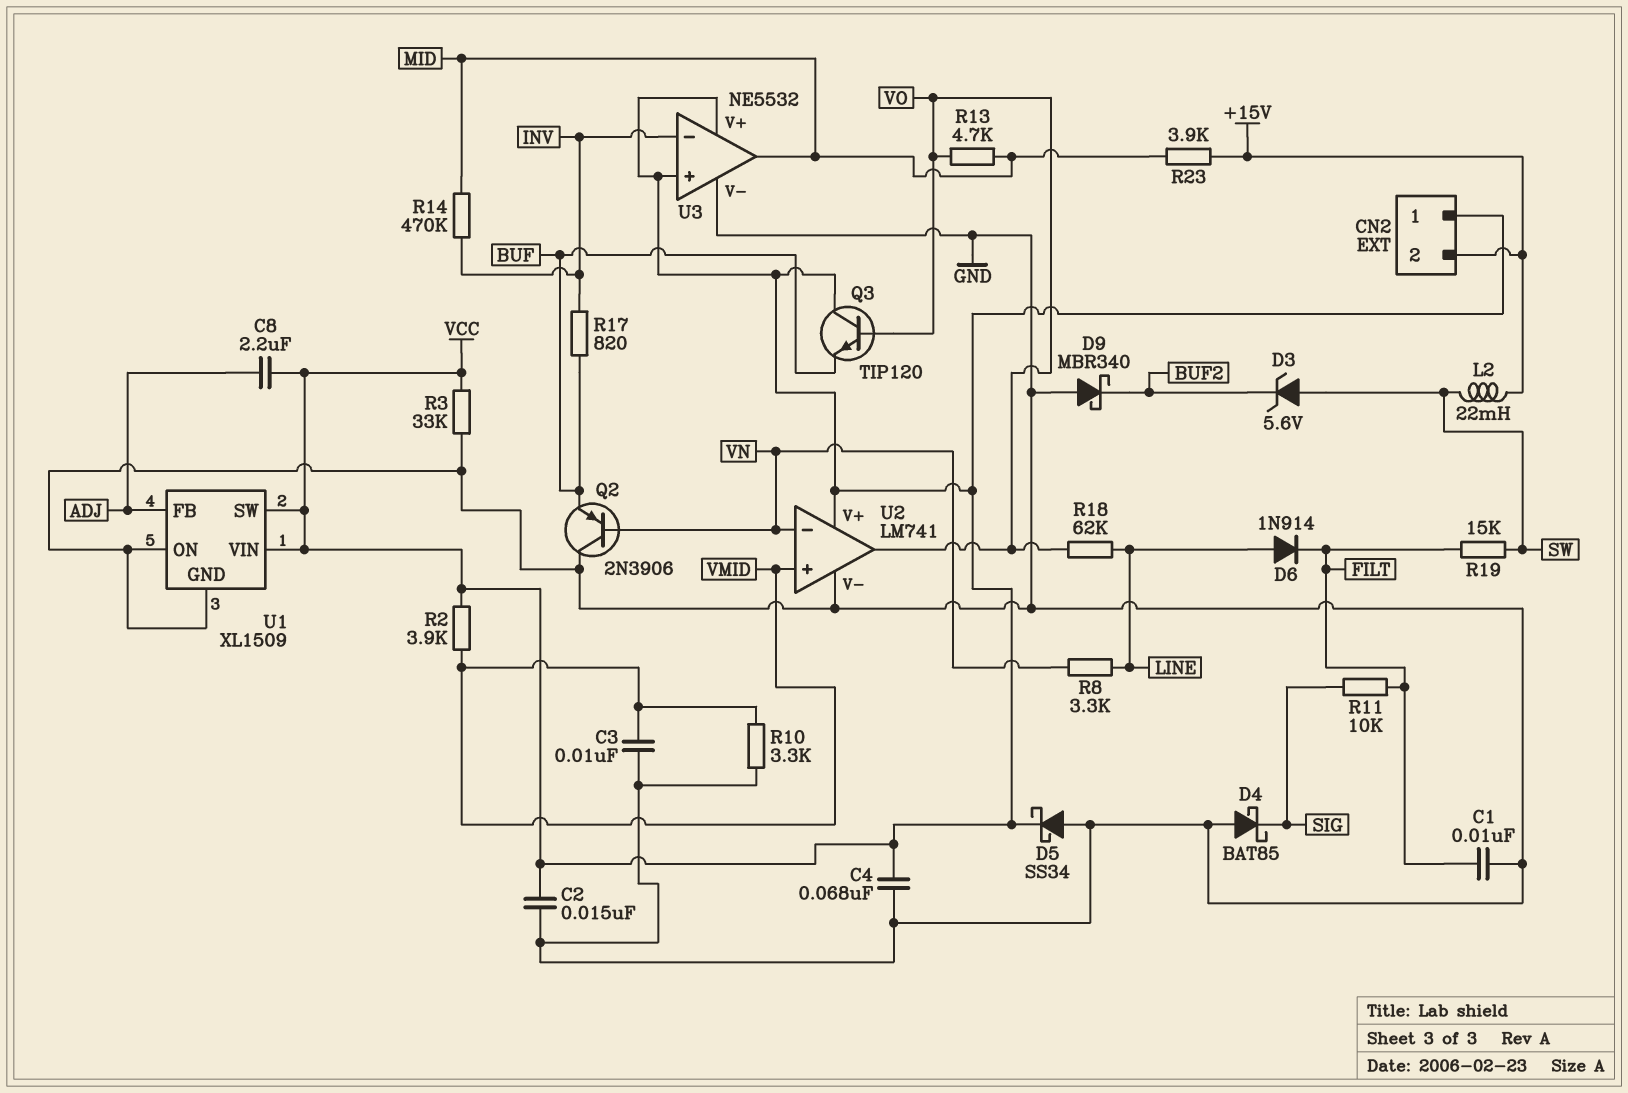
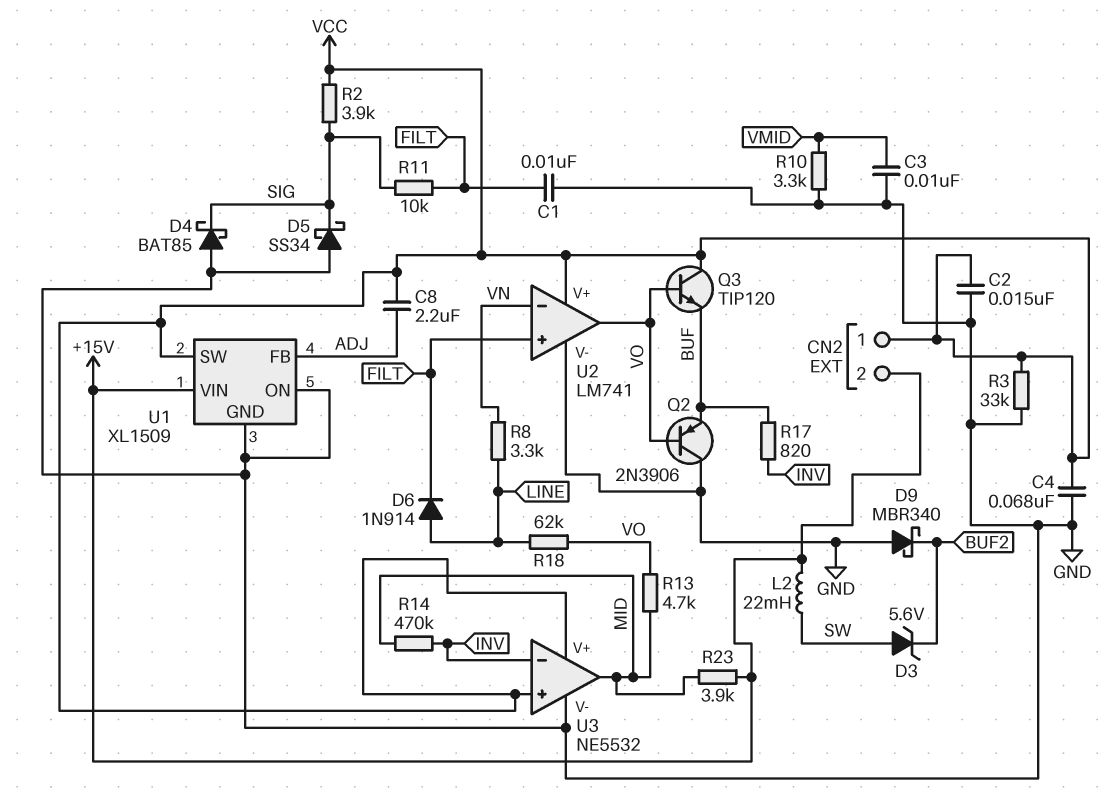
D5: schottky SS34 (A GND, K VCC) -> schottky SS34 (A GND, K SIG)
Q2: PNP 2N3906 (B VN, C GND, E BUF) -> PNP 2N3906 (B VO, C GND, E BUF)
R2: 3.9k (VCC, VMID) -> 3.9k (SIG, VCC)
R19: 15k (FILT, SW) -> none
U1 pin VIN: VCC -> +15V
U2 pin in+: VMID -> FILT

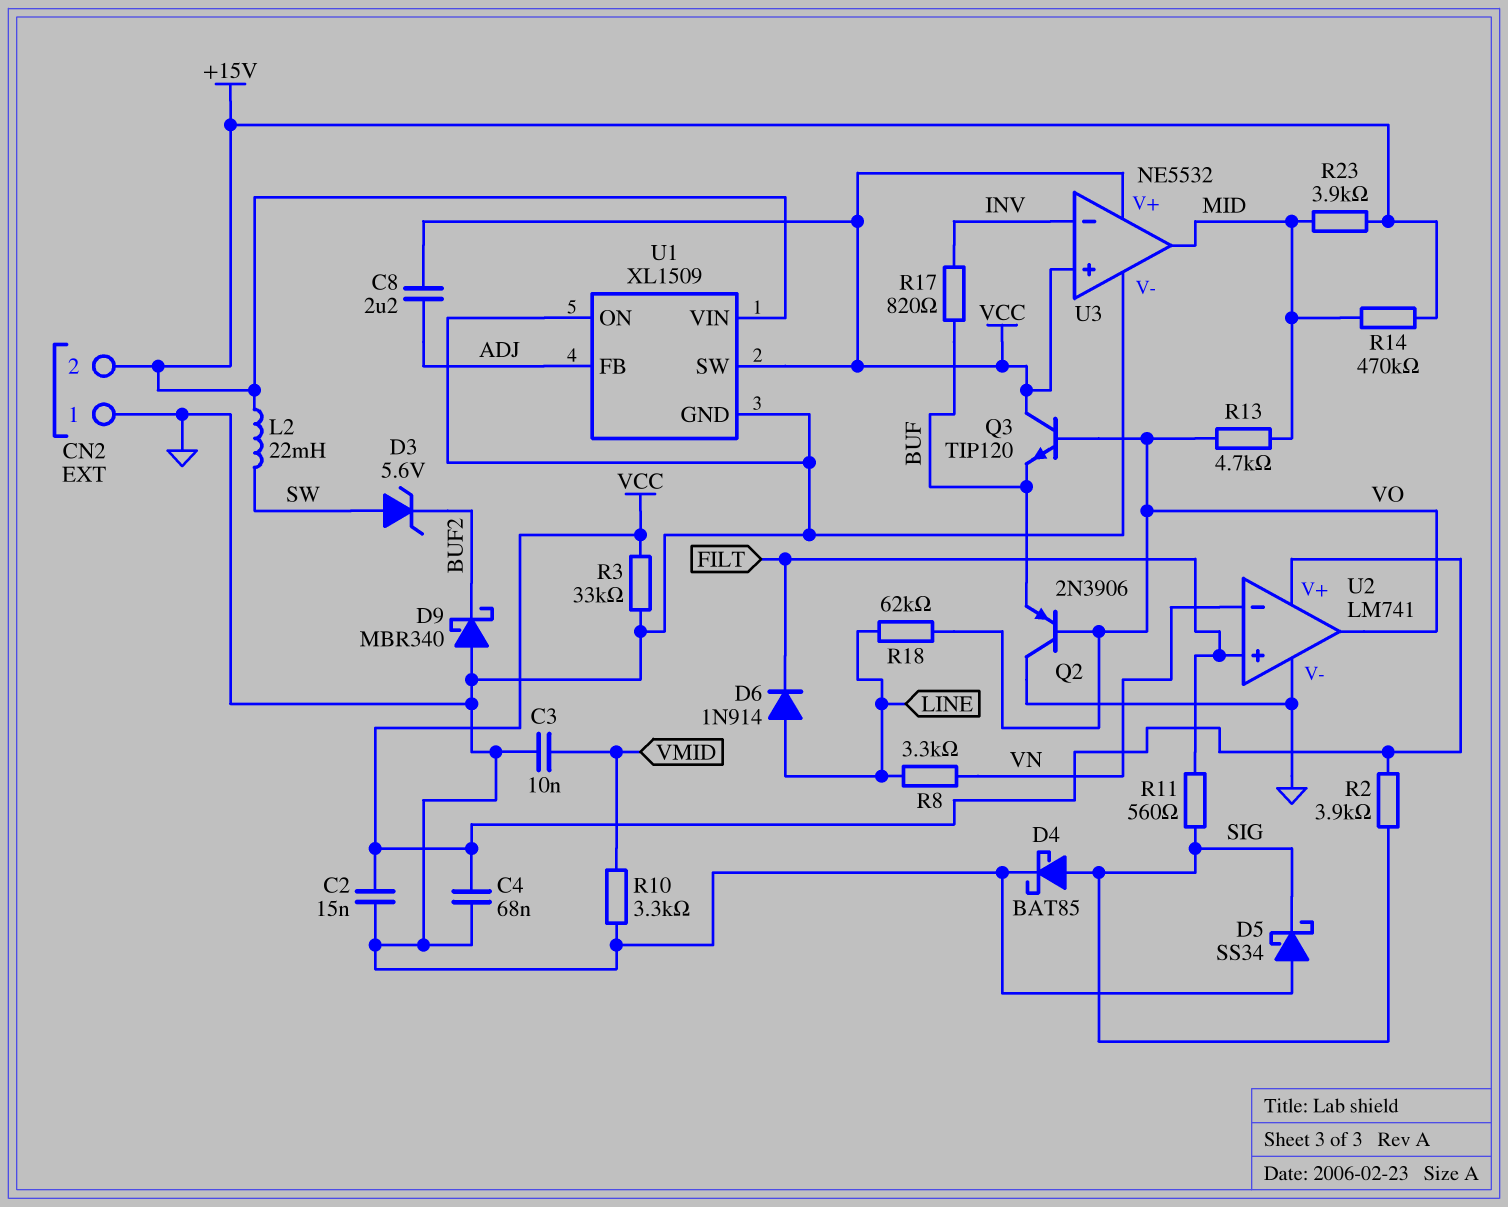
C1: 10nF (FILT, GND) -> none
CN2 pin 1: VCC -> GND
D4: schottky BAT85 (A GND, K SIG) -> schottky BAT85 (A SIG, K GND)
R11: 10k (FILT, SIG) -> 560 (FILT, SIG)
R14: 470k (INV, MID) -> 470k (+15V, MID)

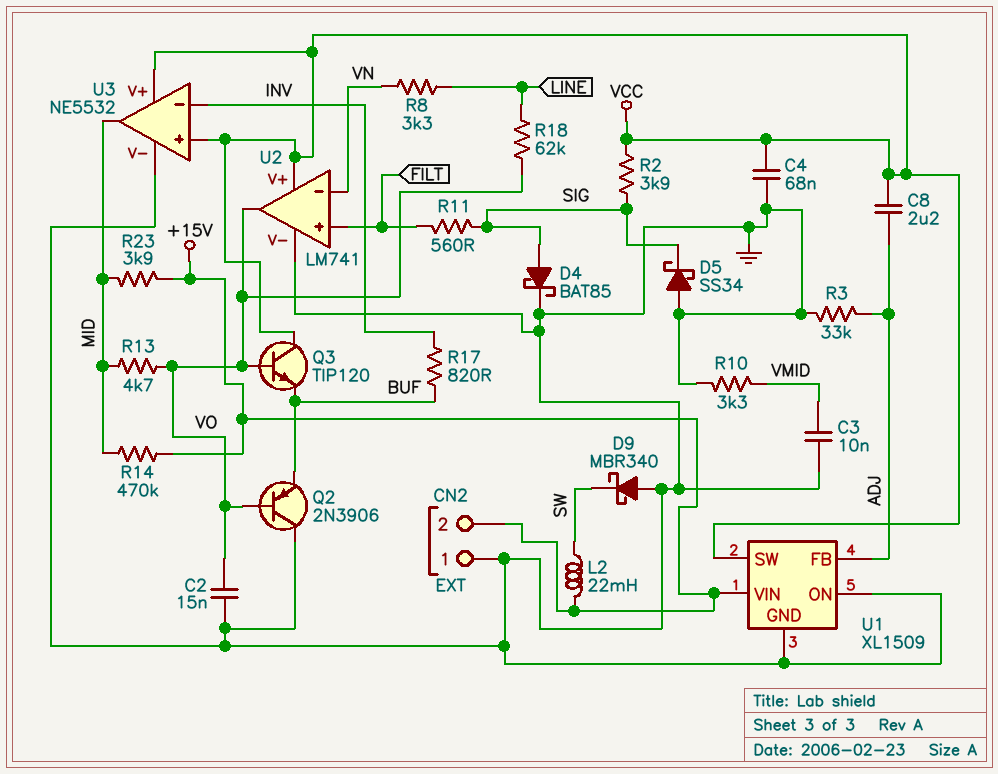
C2: 15nF (GND, VCC) -> 15nF (GND, VO)
D3: zener 5.6V (A SW, K BUF2) -> none
D6: diode 1N914 (A LINE, K FILT) -> none
D9: schottky MBR340 (A GND, K BUF2) -> schottky MBR340 (A GND, K SW)
R3: 33k (GND, VCC) -> 33k (ADJ, GND)

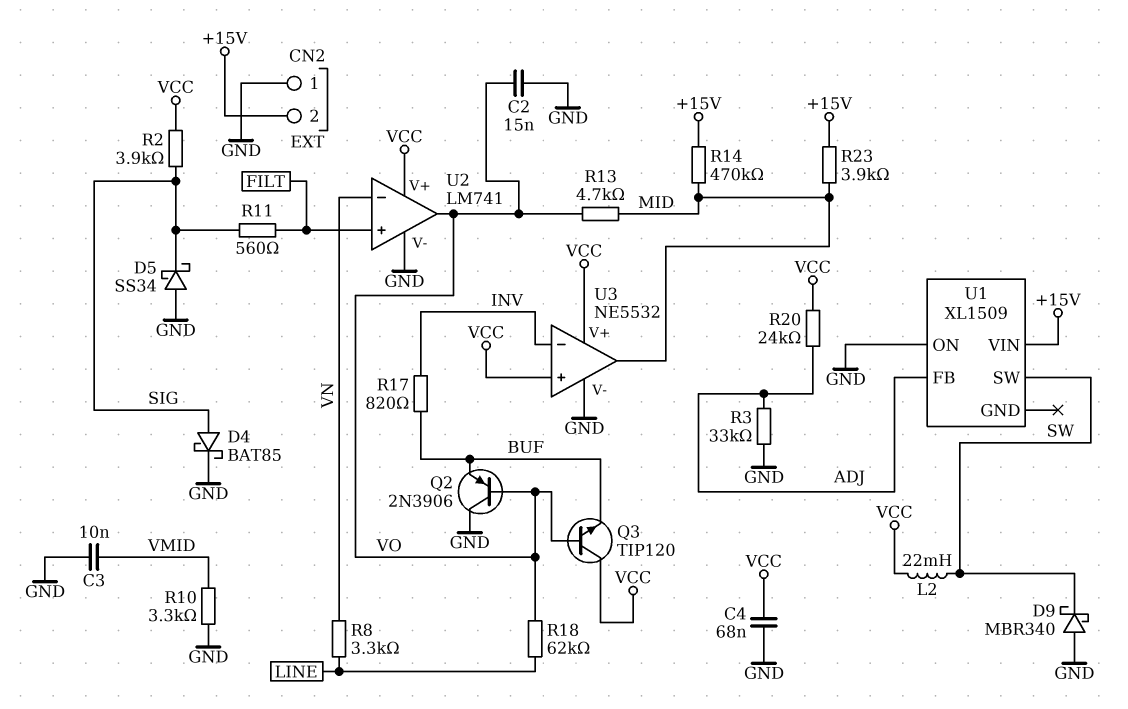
C8: 2.2uF (ADJ, VCC) -> none
L2: 22mH (+15V, SW) -> 22mH (SW, VCC)
R20: none -> 24k (ADJ, VCC)
U1 pin GND: GND -> none
U1 pin SW: VCC -> SW

